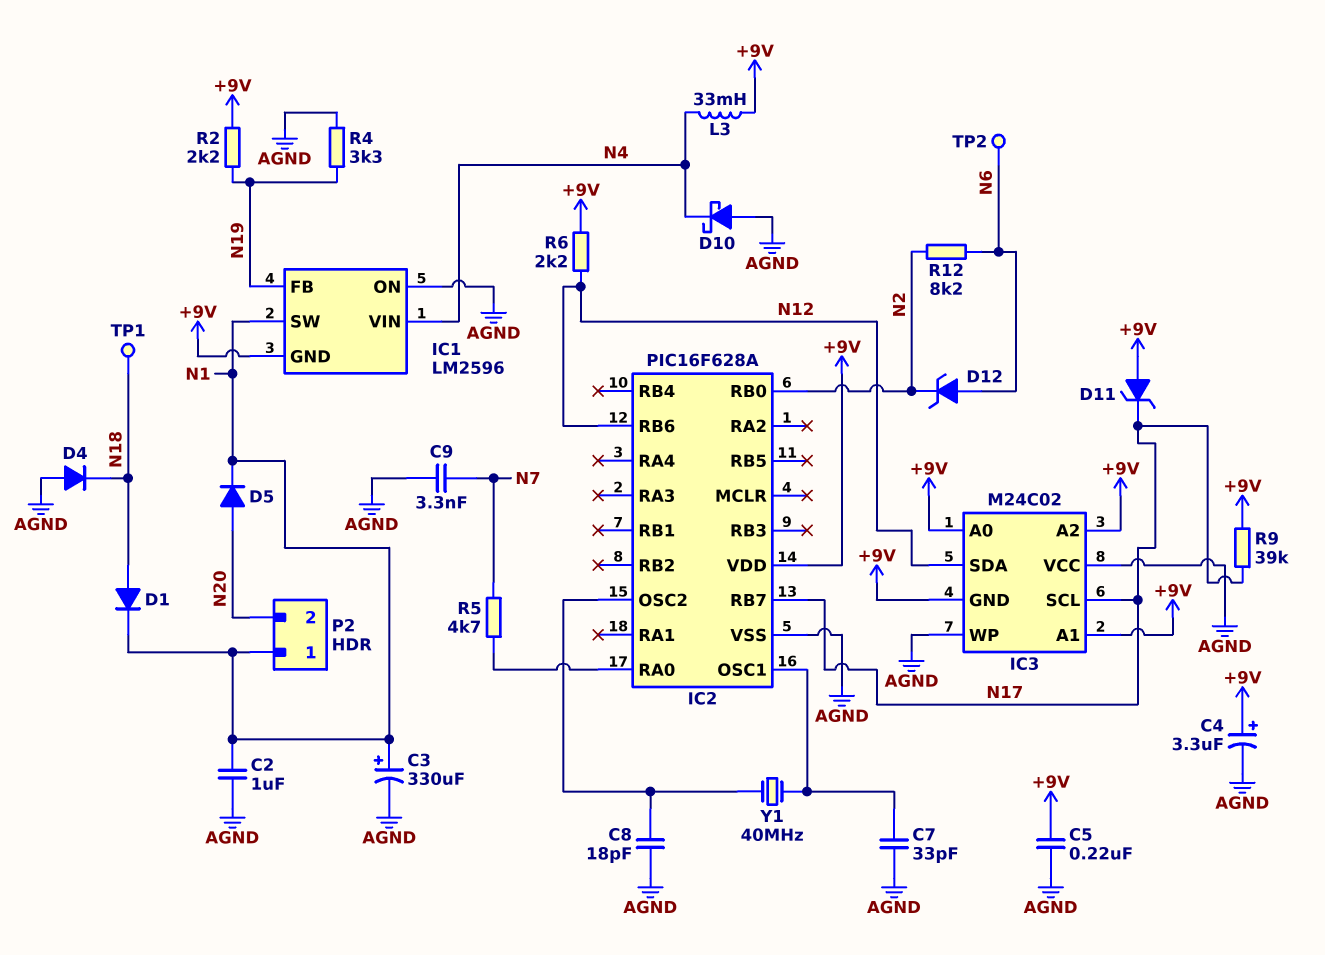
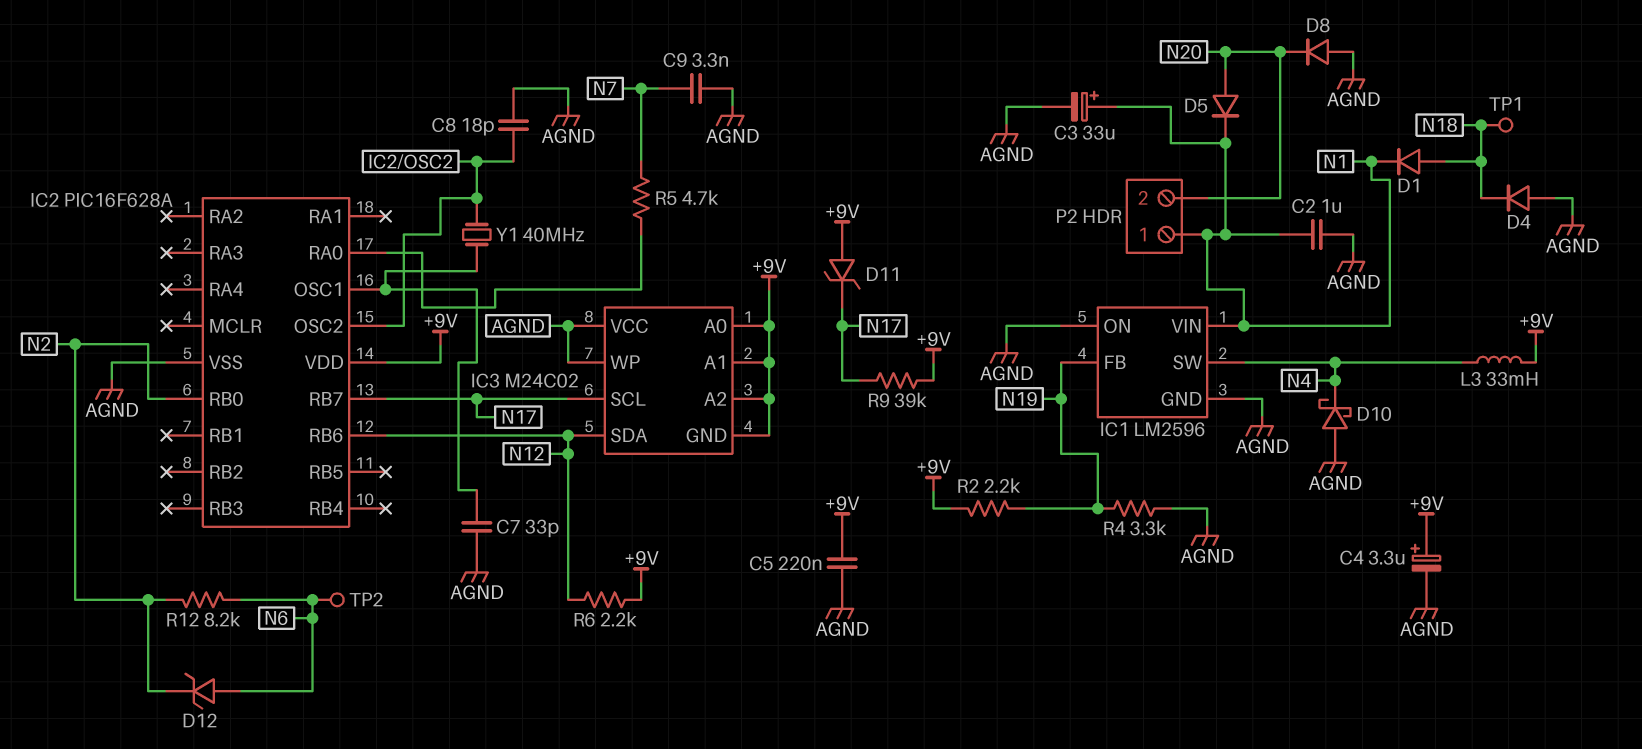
C3: 330uF (plus N1, minus AGND) -> 33uF (plus N1, minus AGND)
D8: none -> diode (A AGND, K N20)
IC1 pin GND: +9V -> AGND
IC1 pin SW: N1 -> N4
IC1 pin VIN: N4 -> N1

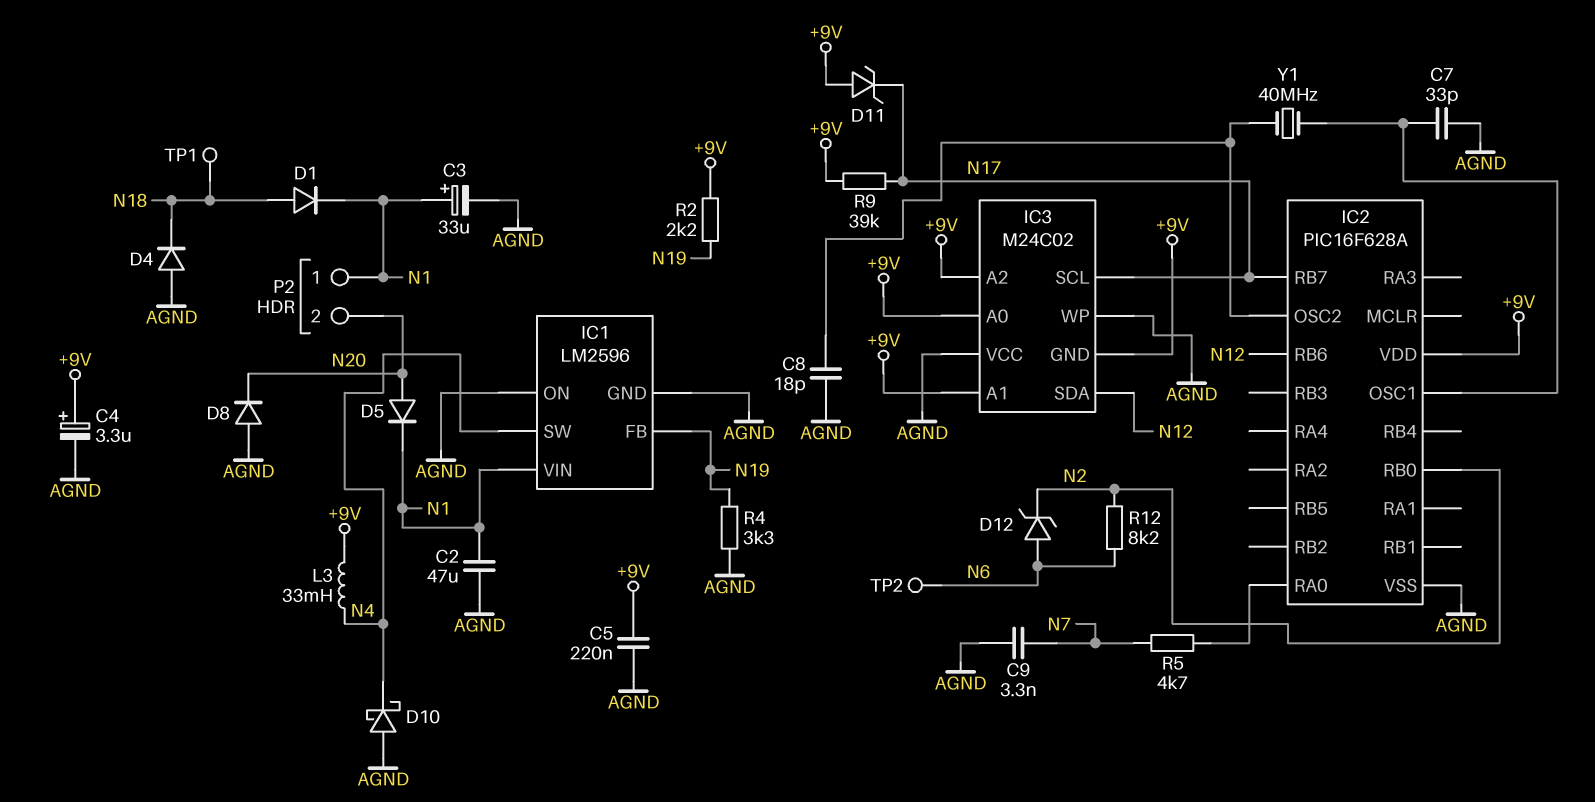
C2: 1uF (AGND, N1) -> 47uF (AGND, N1)
R6: 2.2k (+9V, N12) -> none

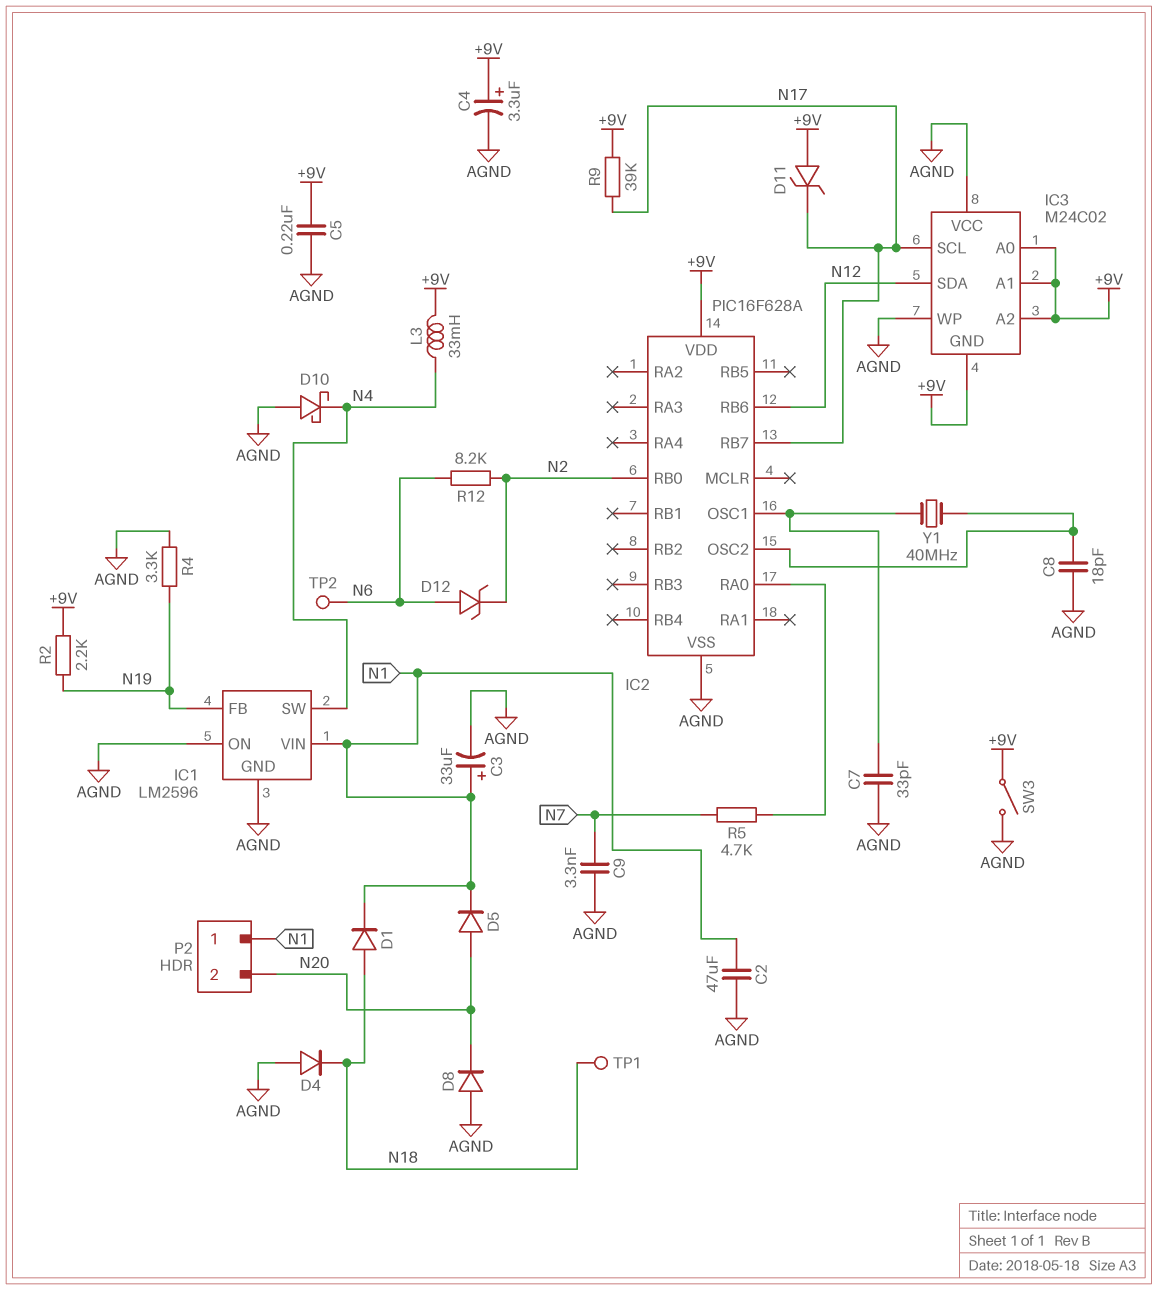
SW3: none -> switch (+9V, AGND)

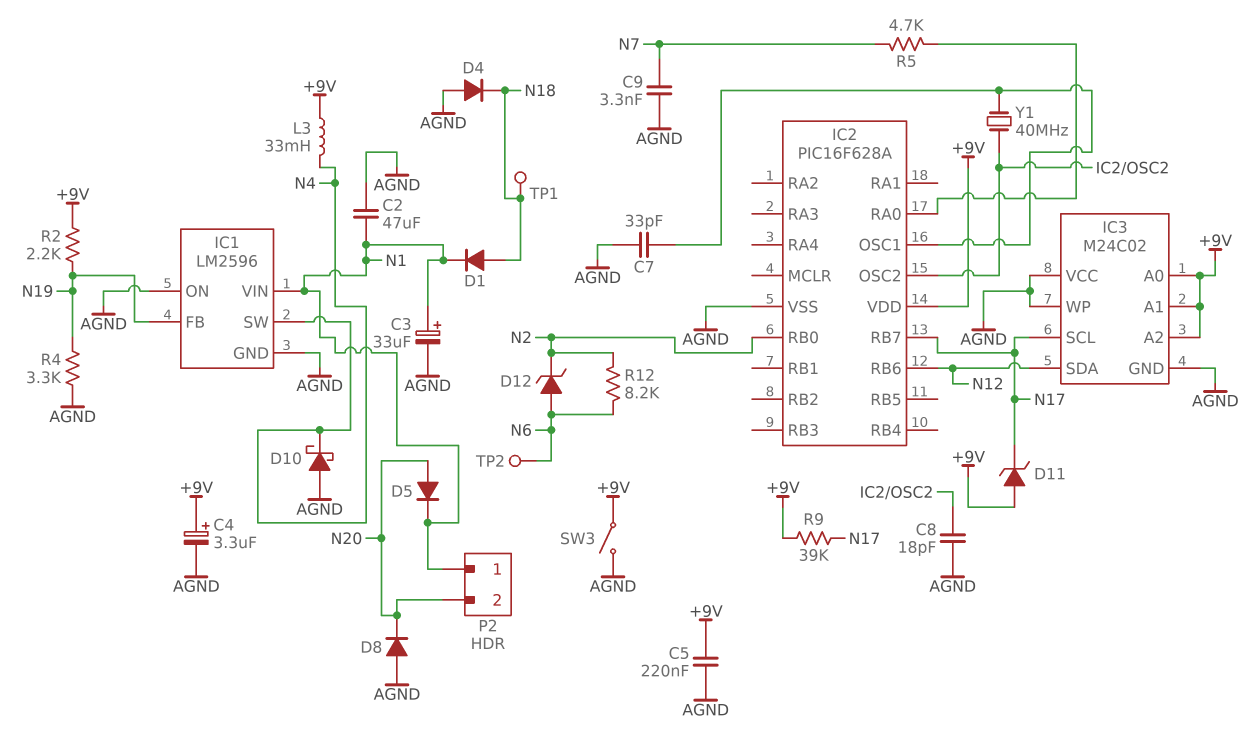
IC3 pin GND: +9V -> AGND

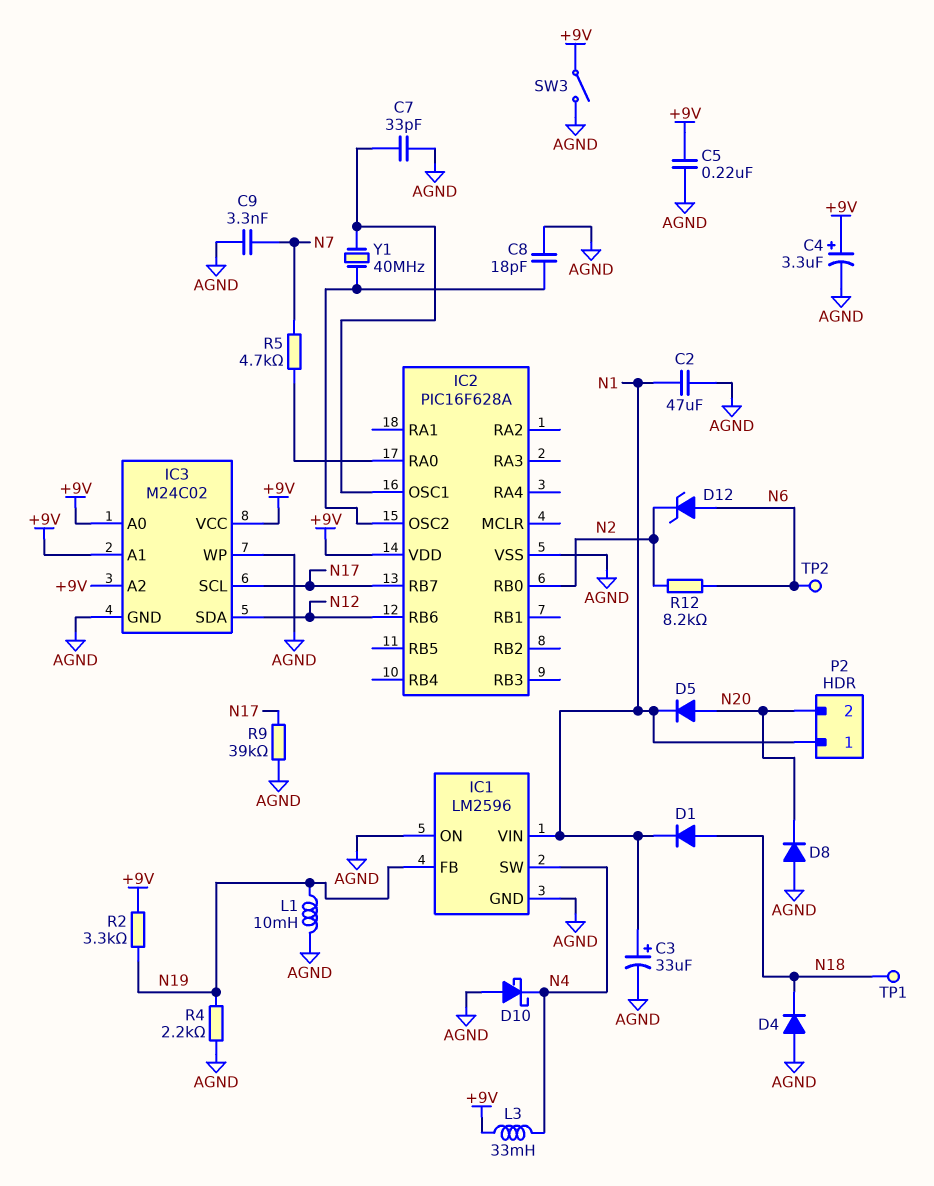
D11: zener (A +9V, K N17) -> none
IC3 pin VCC: AGND -> +9V
L1: none -> 10mH (AGND, N19)
R2: 2.2k (+9V, N19) -> 3.3k (+9V, N19)
R4: 3.3k (AGND, N19) -> 2.2k (AGND, N19)
R9: 39k (+9V, N17) -> 39k (AGND, N17)

